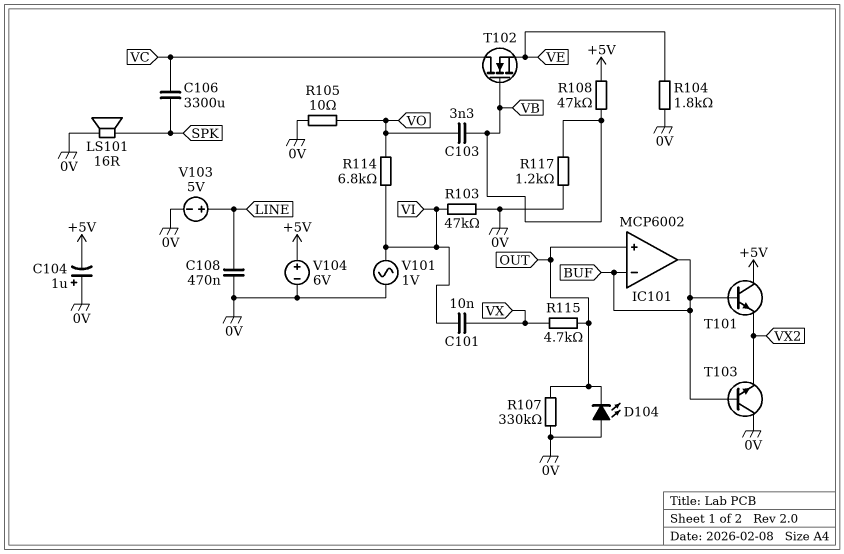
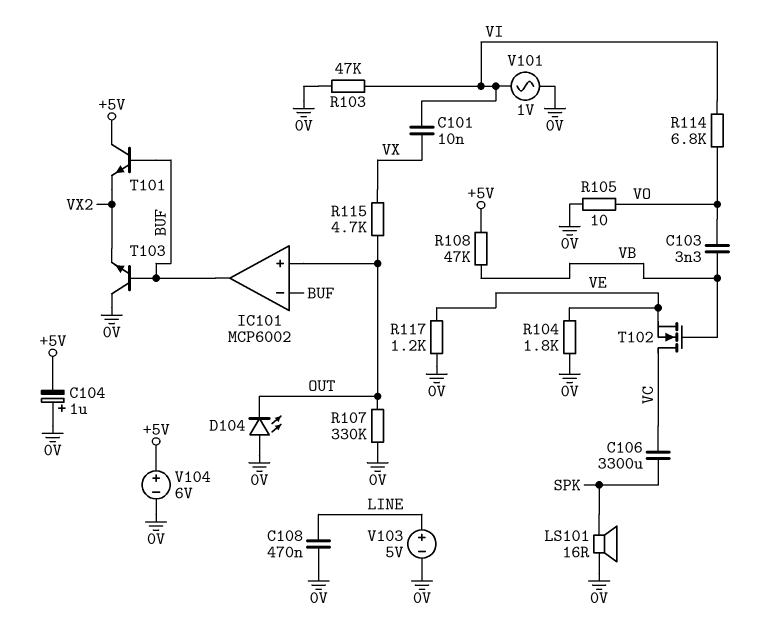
R117: 1.2k (0V, VB) -> 1.2k (0V, VE)

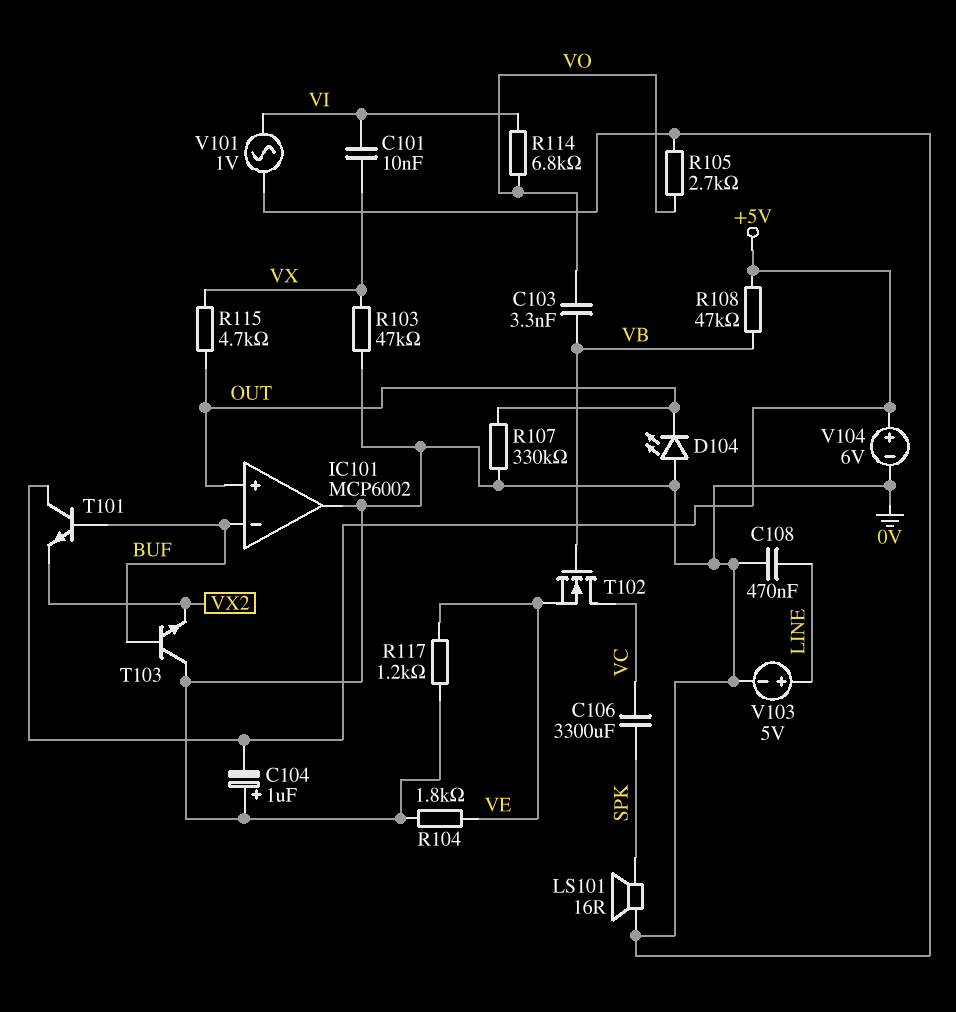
IC101 pin out: BUF -> 0V
R103: 47k (0V, VI) -> 47k (0V, VX)
R105: 10 (0V, VO) -> 2.7k (0V, VO)

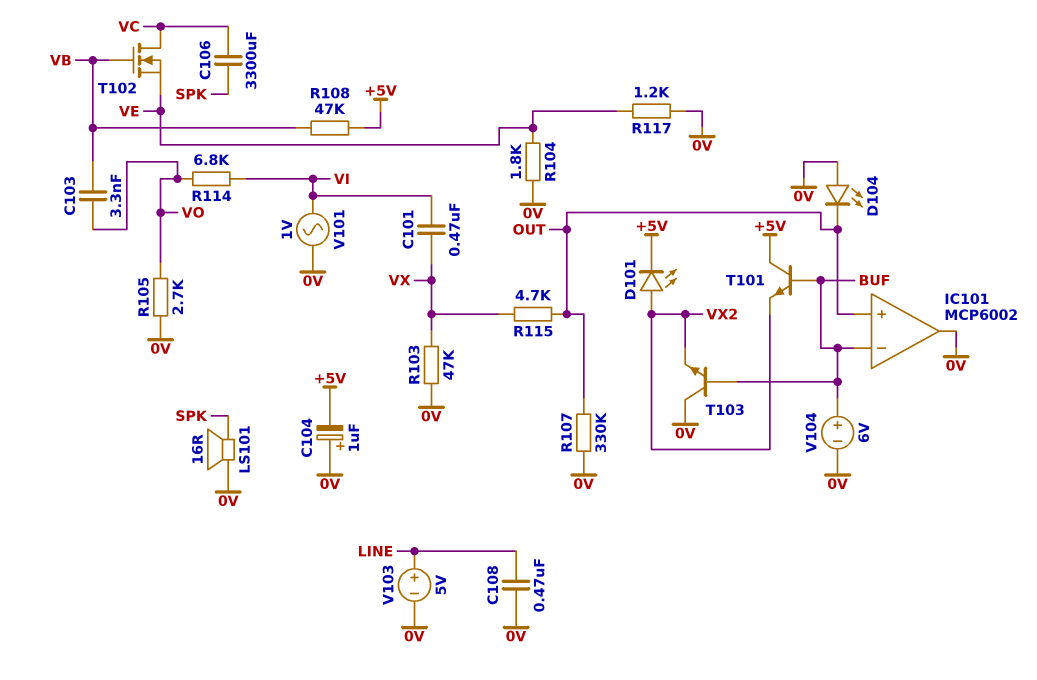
C101: 10nF (VI, VX) -> 470nF (VI, VX)
D101: none -> LED (A VX2, K +5V)
V104: 6V (plus +5V, minus 0V) -> 6V (plus BUF, minus 0V)

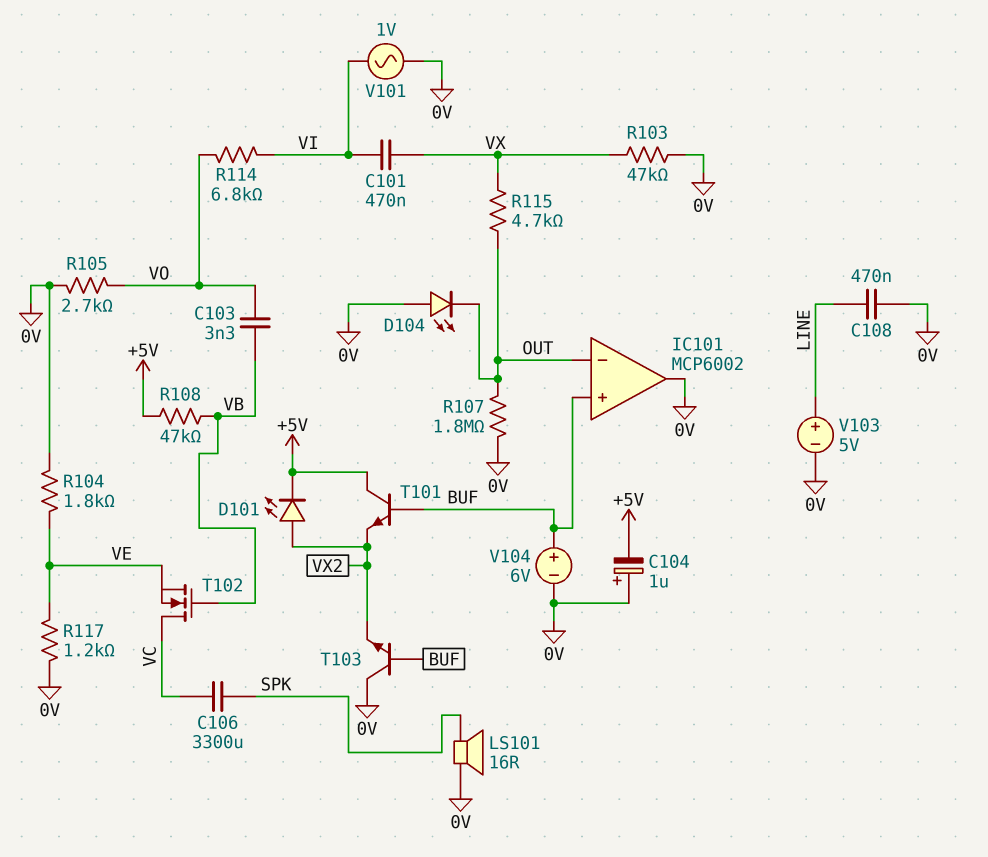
IC101 pin in+: OUT -> BUF
IC101 pin in-: BUF -> OUT
R107: 330k (0V, OUT) -> 1.8M (0V, OUT)

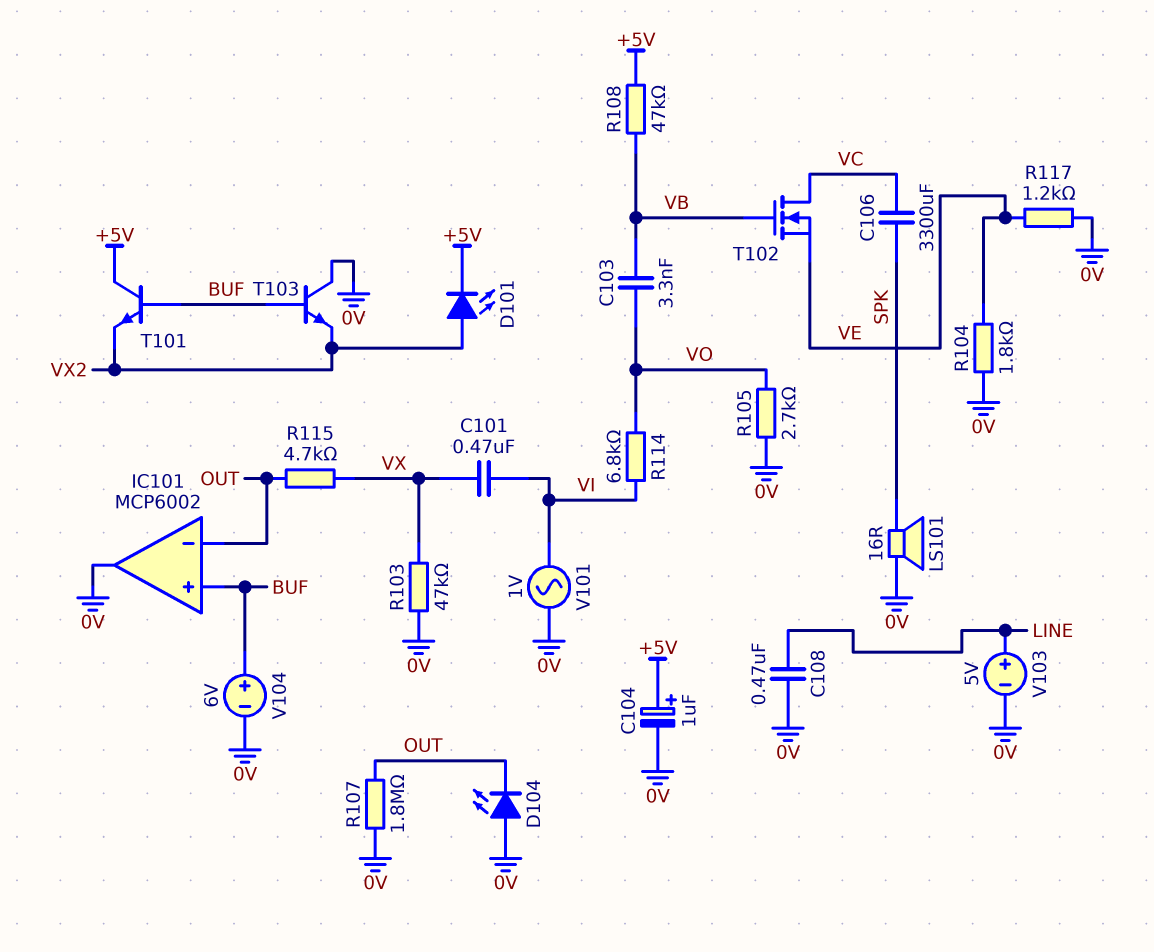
C104: 1uF (plus 0V, minus +5V) -> 1uF (plus +5V, minus 0V)

